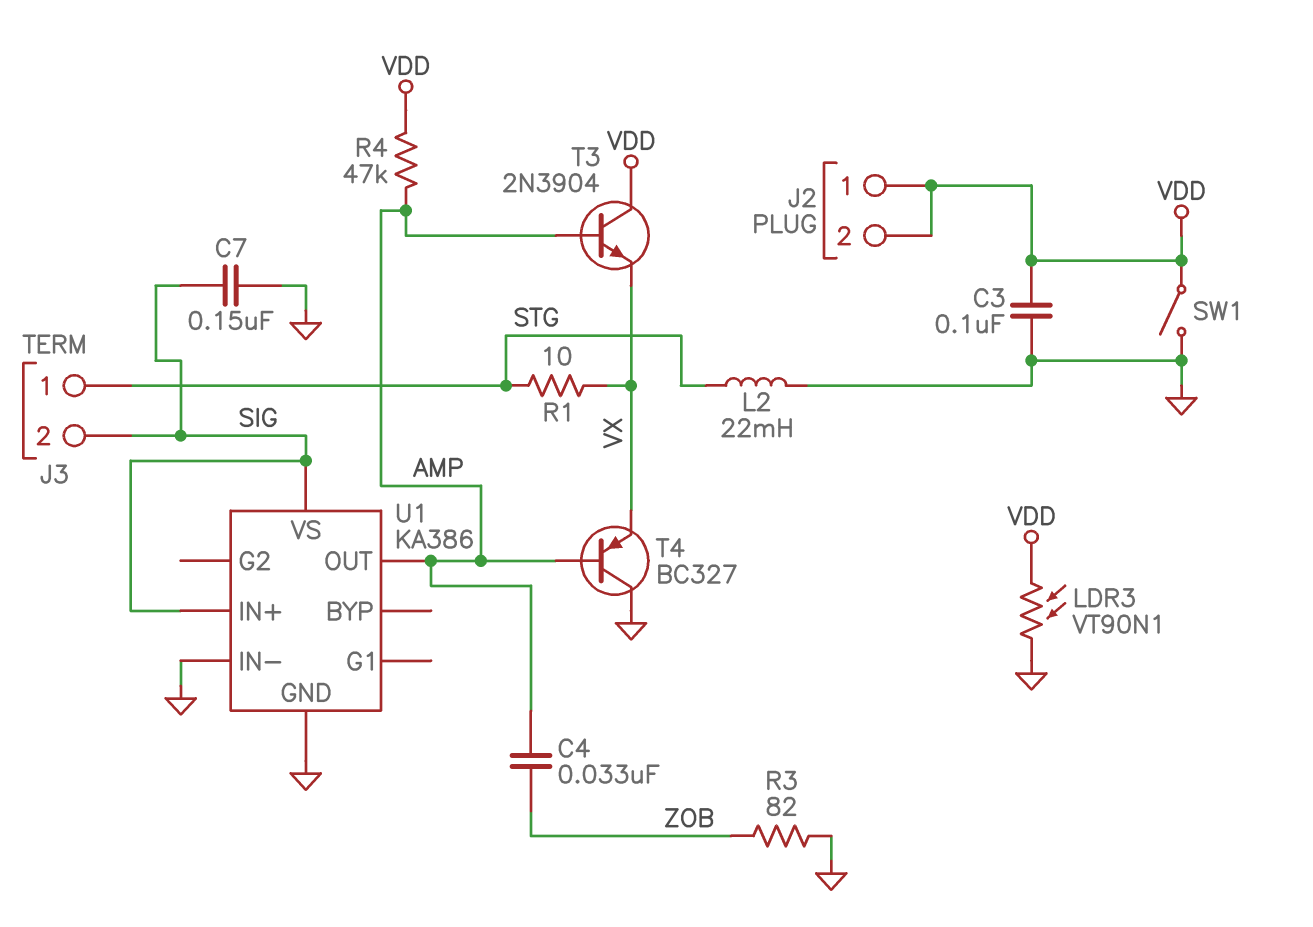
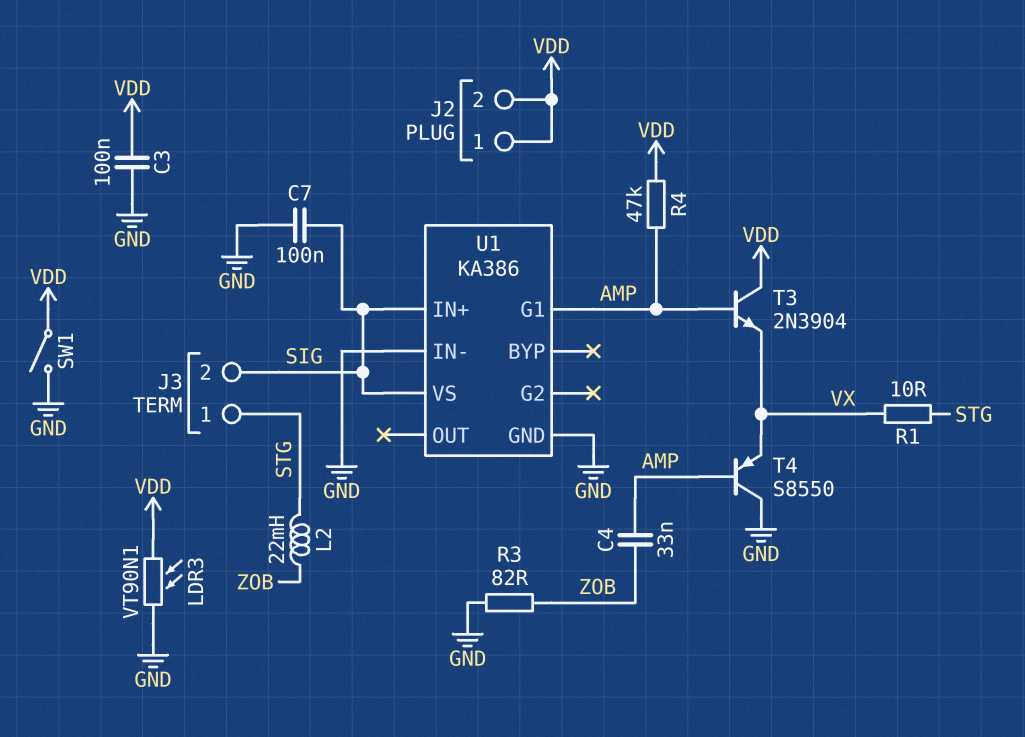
C7: 150nF (GND, SIG) -> 100nF (GND, SIG)
L2: 22mH (GND, STG) -> 22mH (STG, ZOB)
T4: PNP BC327 (B AMP, C GND, E VX) -> PNP S8550 (B AMP, C GND, E VX)
U1 pin G1: none -> AMP
U1 pin OUT: AMP -> none

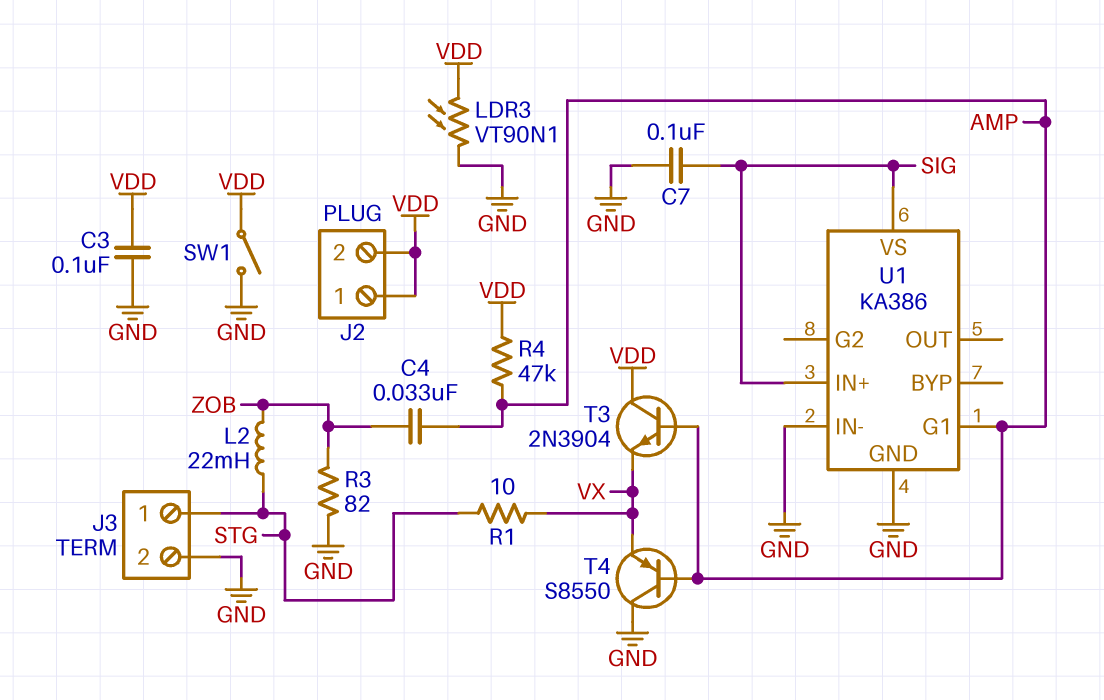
J3 pin 2: SIG -> GND

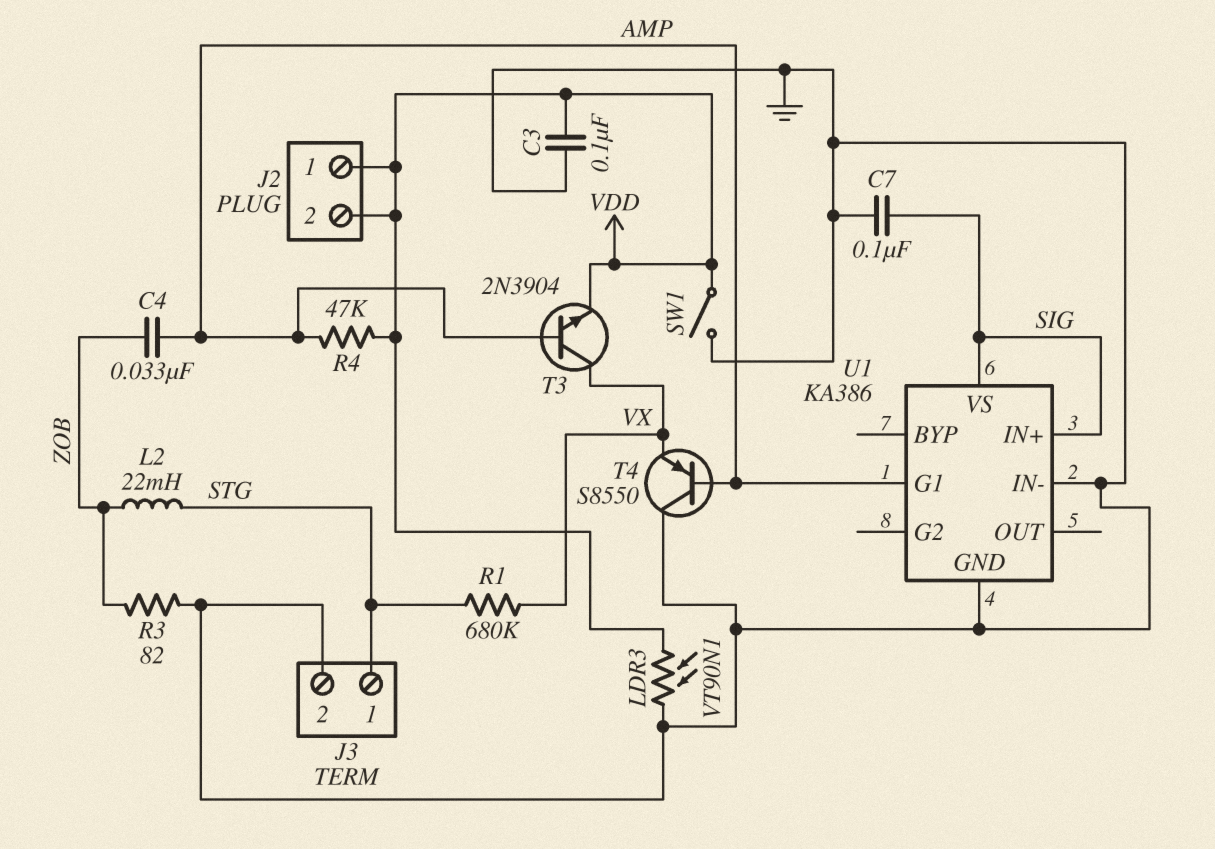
R1: 10 (STG, VX) -> 680k (STG, VX)
T3: NPN 2N3904 (B AMP, C VDD, E VX) -> NPN 2N3904 (B AMP, C VX, E VDD)

